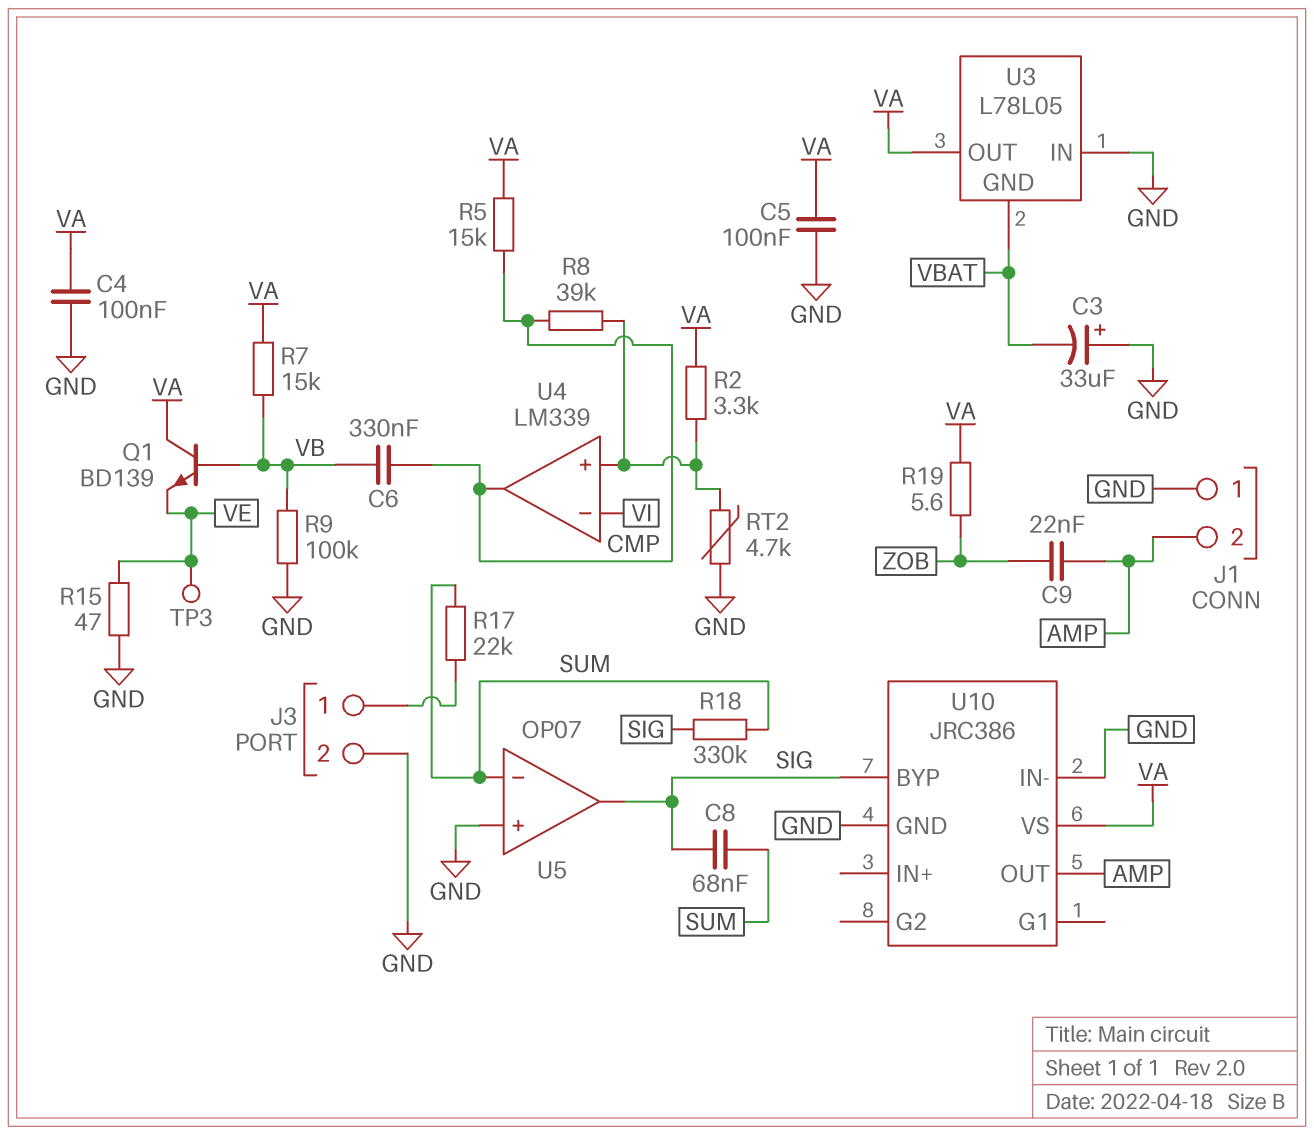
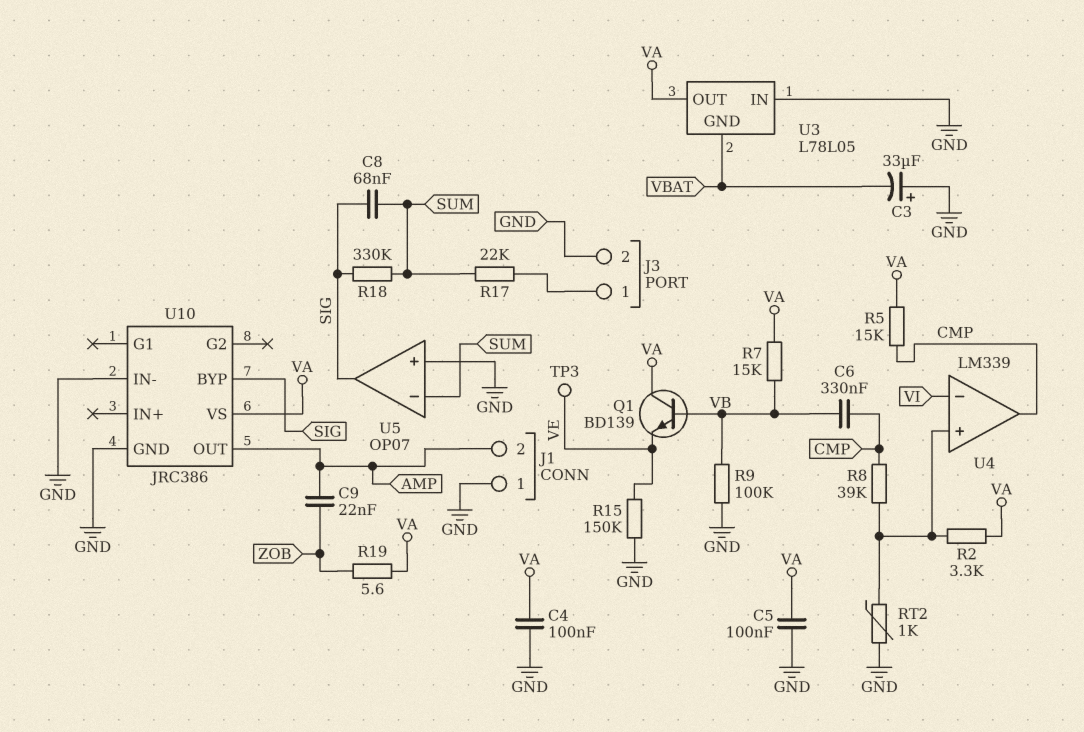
R15: 47 (GND, VE) -> 150k (GND, VE)
RT2: 4.7k (GND, U4/in+) -> 1k (GND, U4/in+)

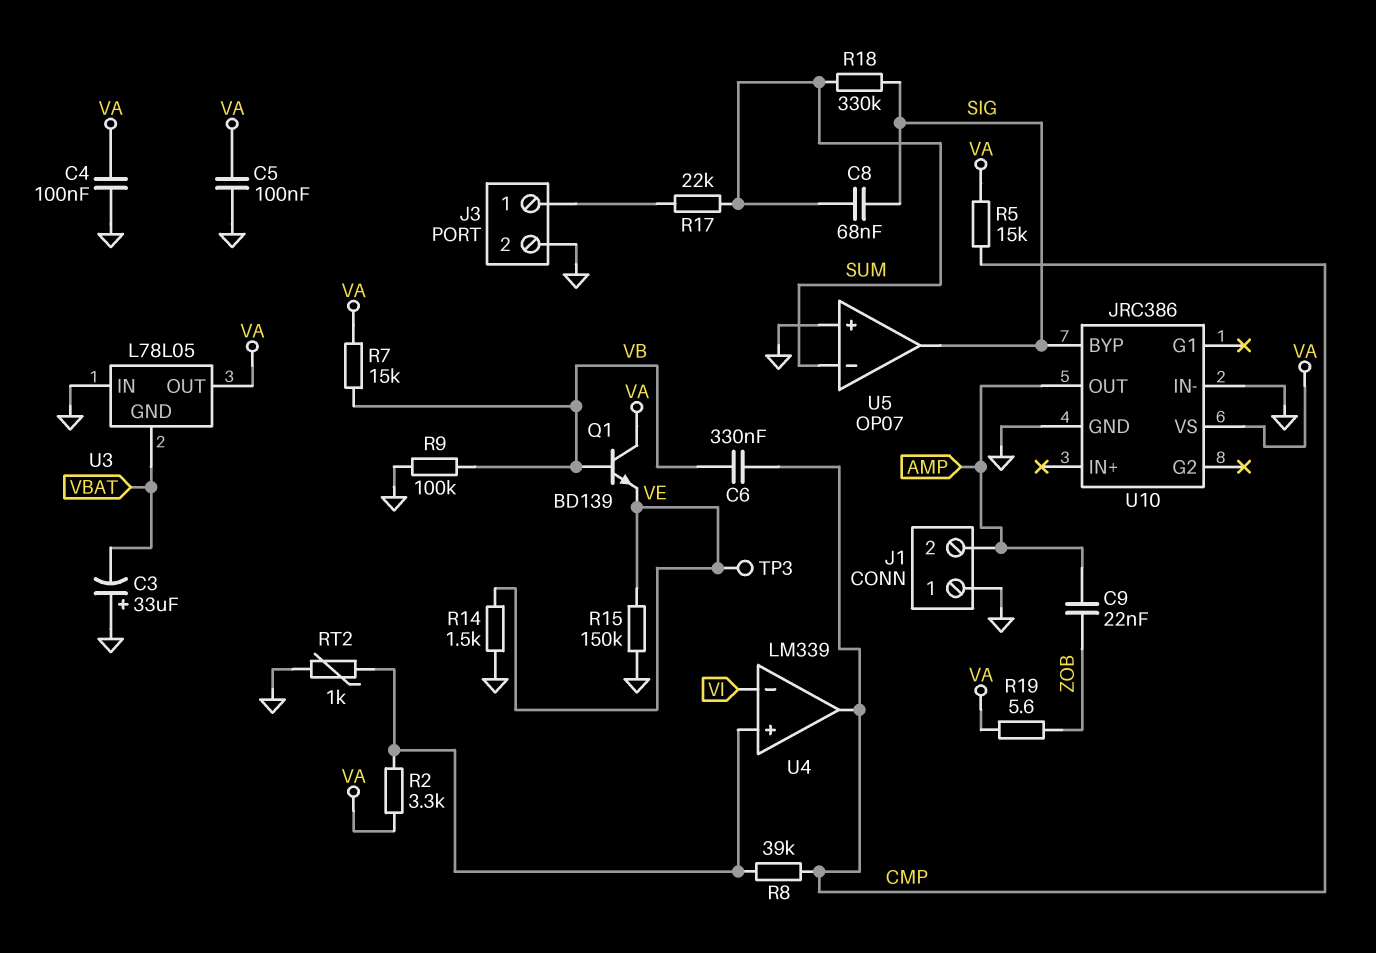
R14: none -> 1.5k (GND, VE)

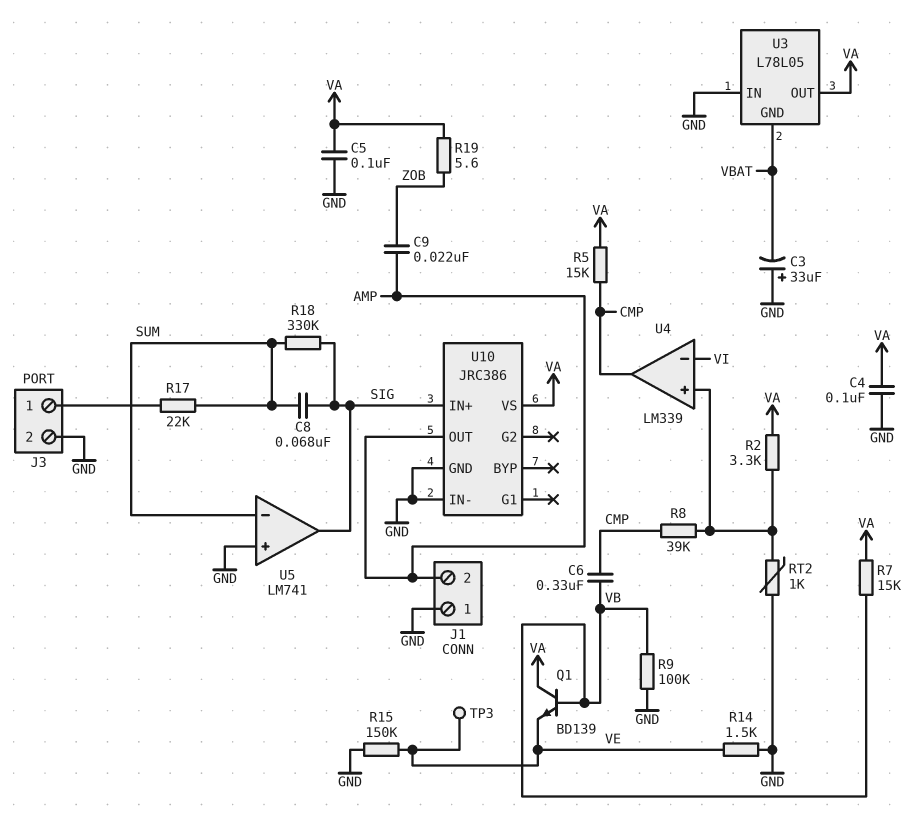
U5: OP07 -> LM741
U10 pin BYP: SIG -> none
U10 pin IN+: none -> SIG

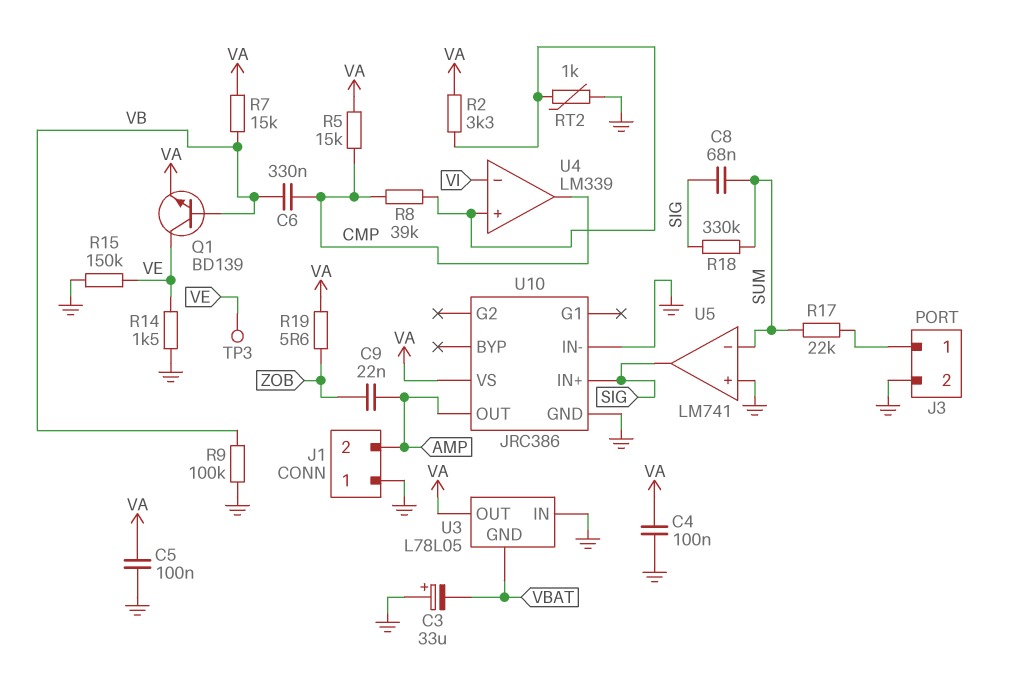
Q1: NPN BD139 (B VB, C VA, E VE) -> NPN BD139 (B VB, C VE, E VA)

